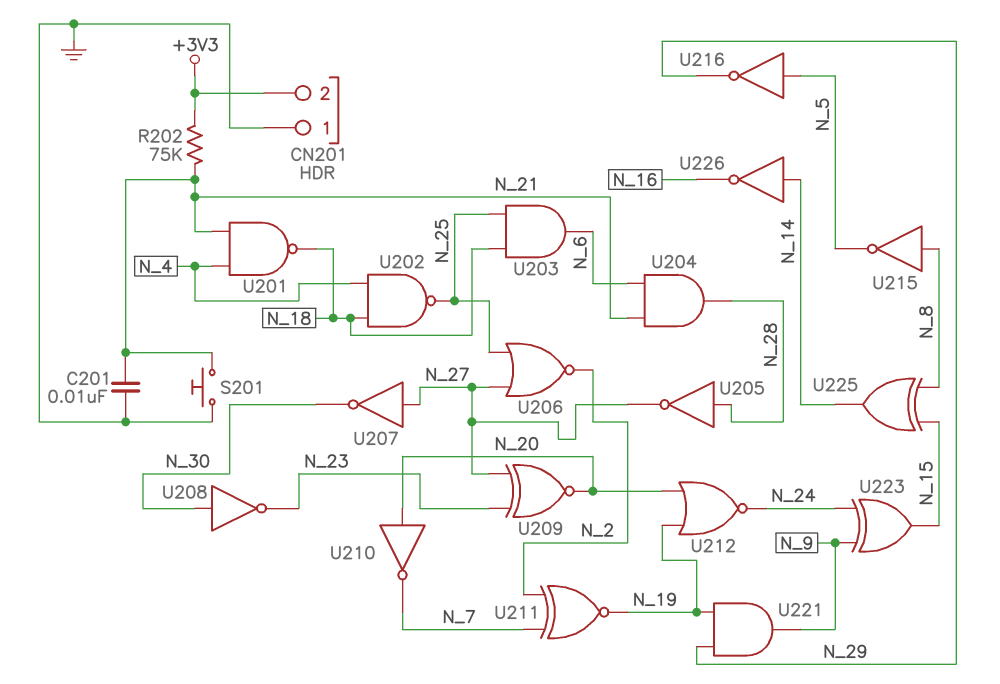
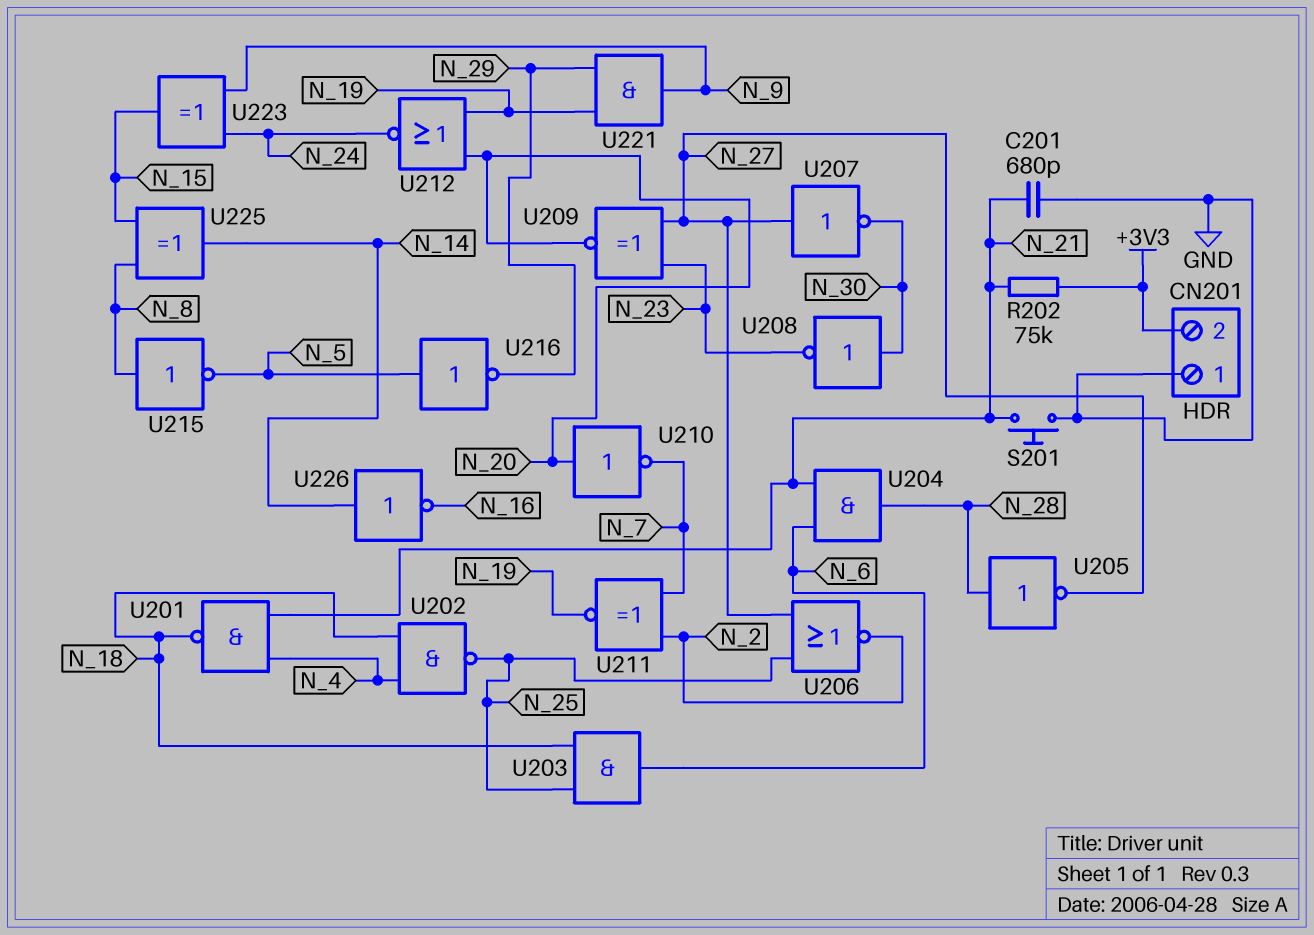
C201: 10nF (GND, N_21) -> 680pF (GND, N_21)

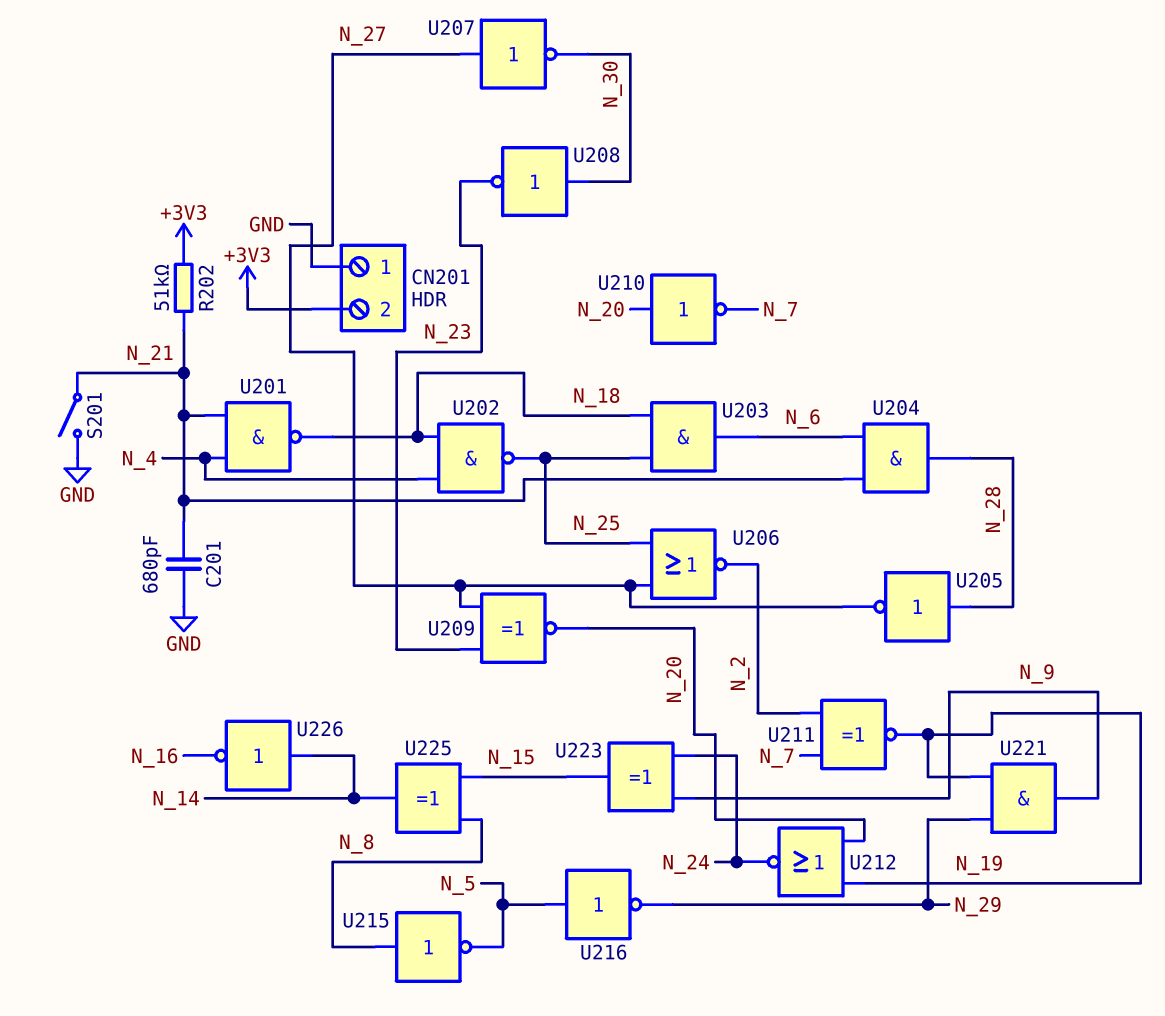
R202: 75k (+3V3, N_21) -> 51k (+3V3, N_21)
S201: button (GND, N_21) -> switch (GND, N_21)

